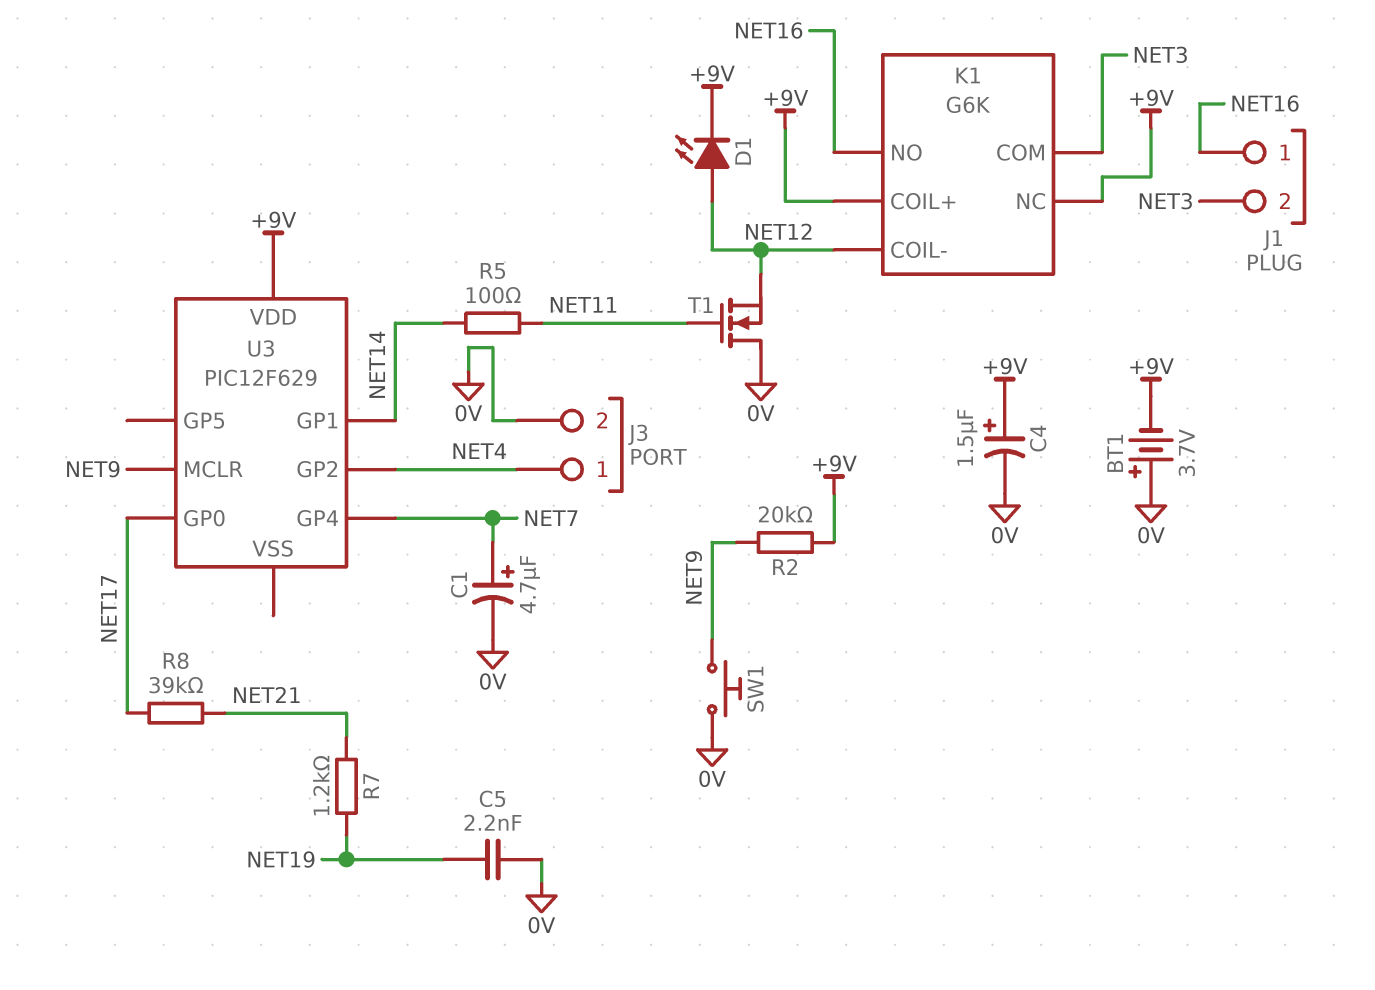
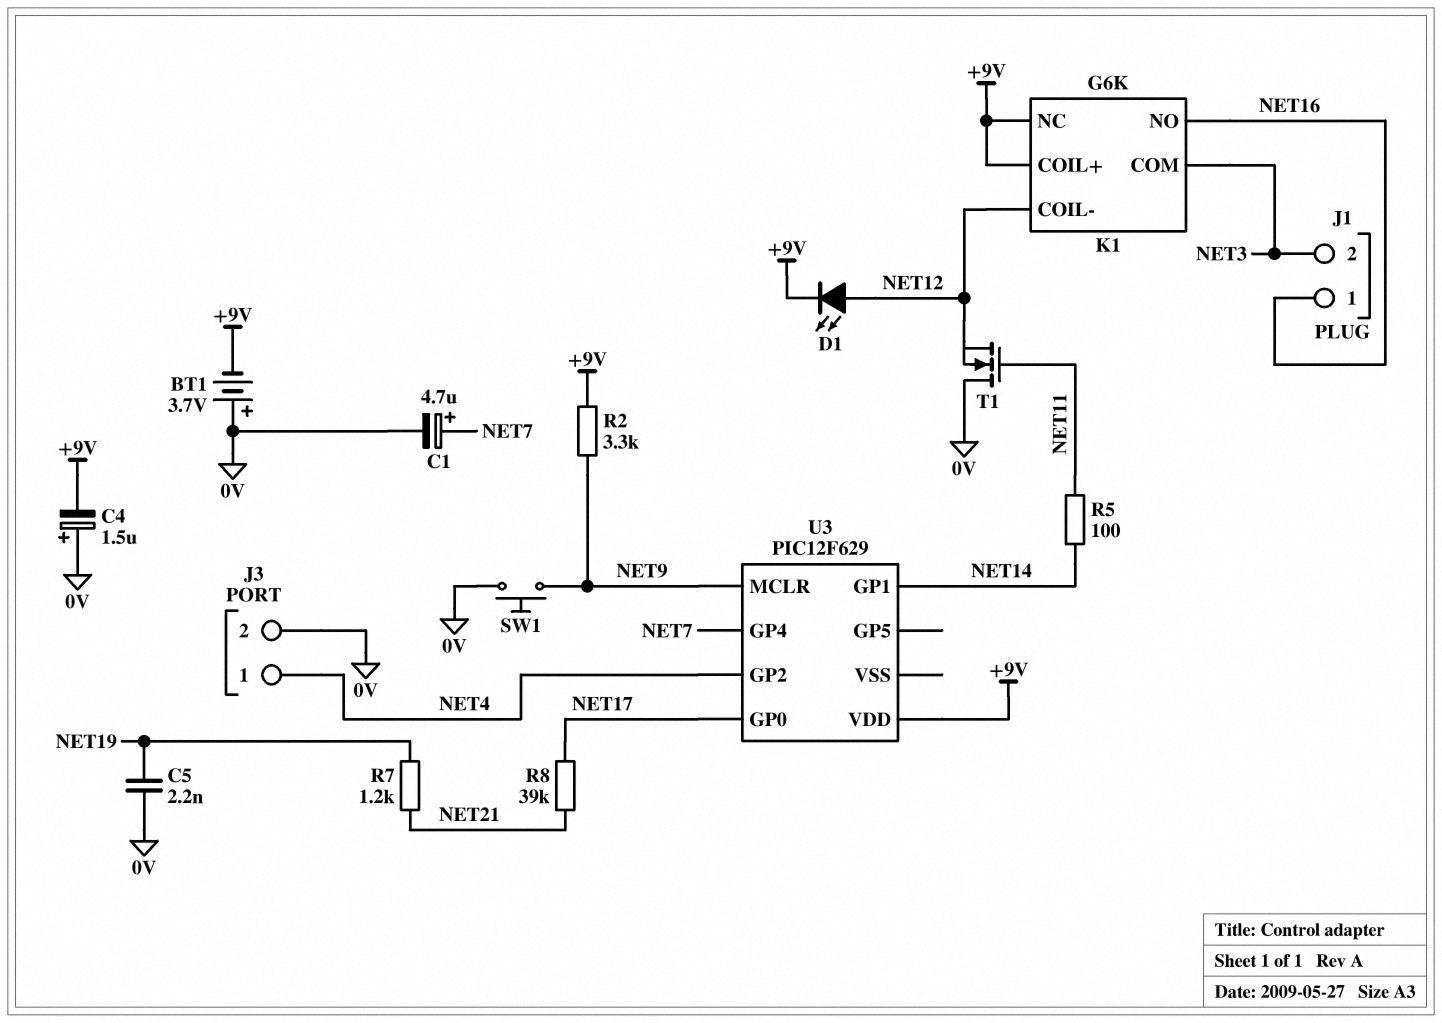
C4: 1.5uF (plus +9V, minus 0V) -> 1.5uF (plus 0V, minus +9V)
R2: 20k (+9V, NET9) -> 3.3k (+9V, NET9)

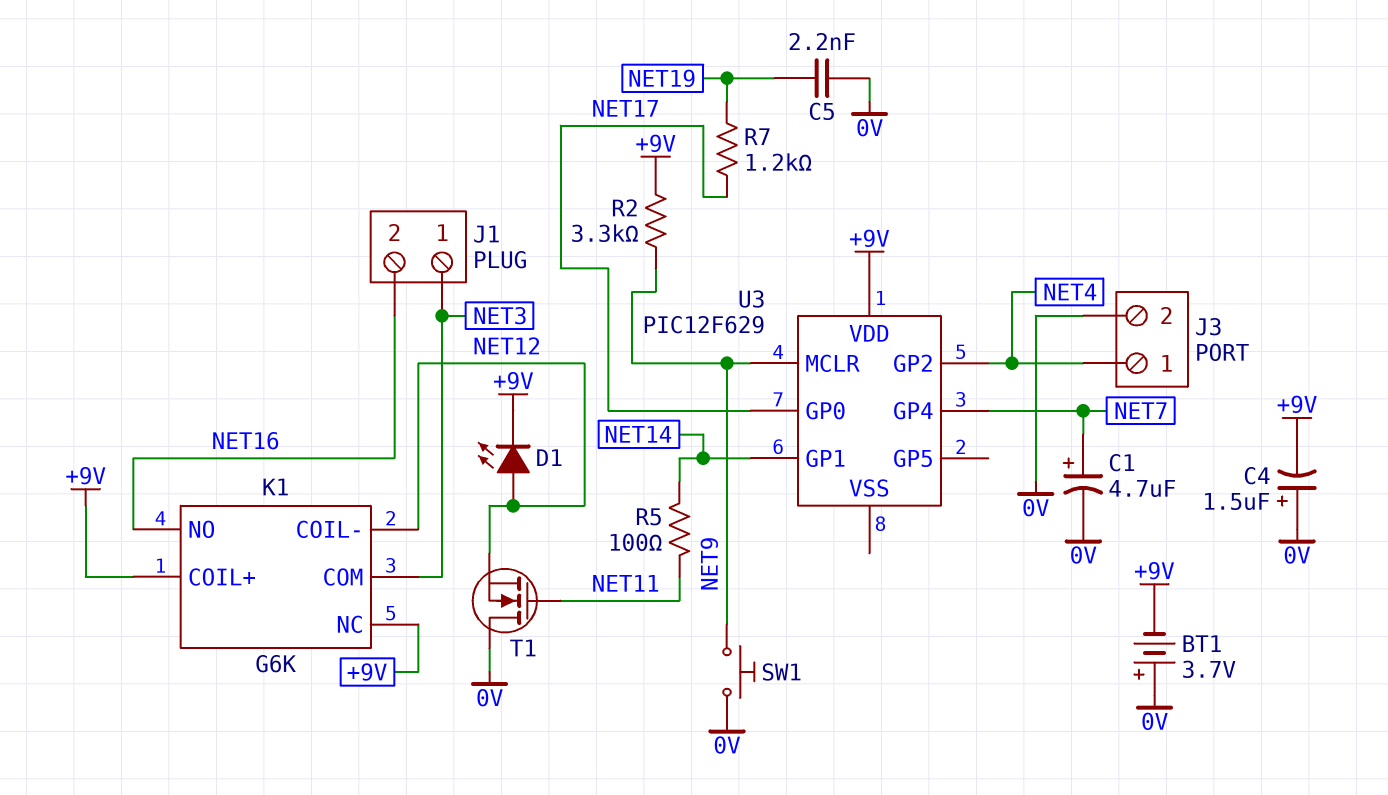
J1 pin 1: NET16 -> NET3
J1 pin 2: NET3 -> NET16
R7: 1.2k (NET19, NET21) -> 1.2k (NET17, NET19)
R8: 39k (NET17, NET21) -> none

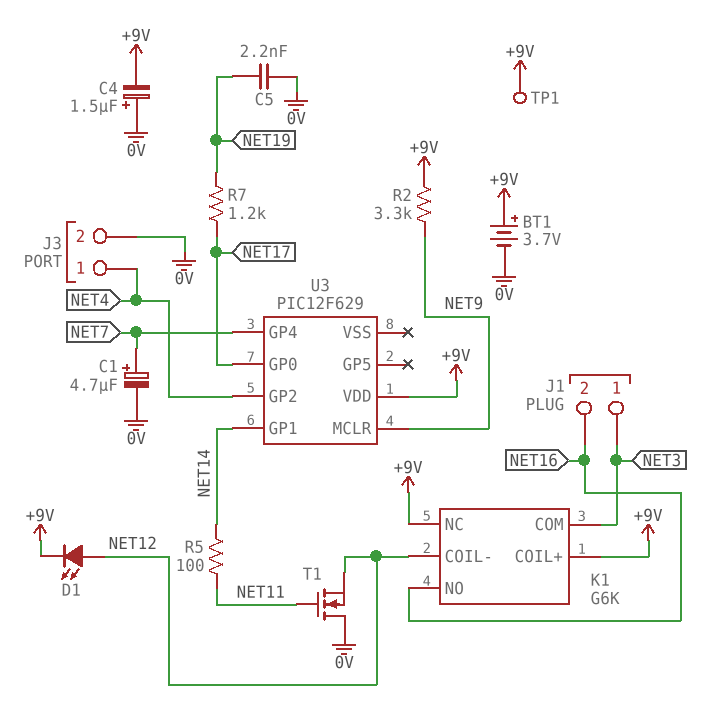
BT1: 3.7V (plus 0V, minus +9V) -> 3.7V (plus +9V, minus 0V)
SW1: button (0V, NET9) -> none
TP1: none -> test point (+9V)

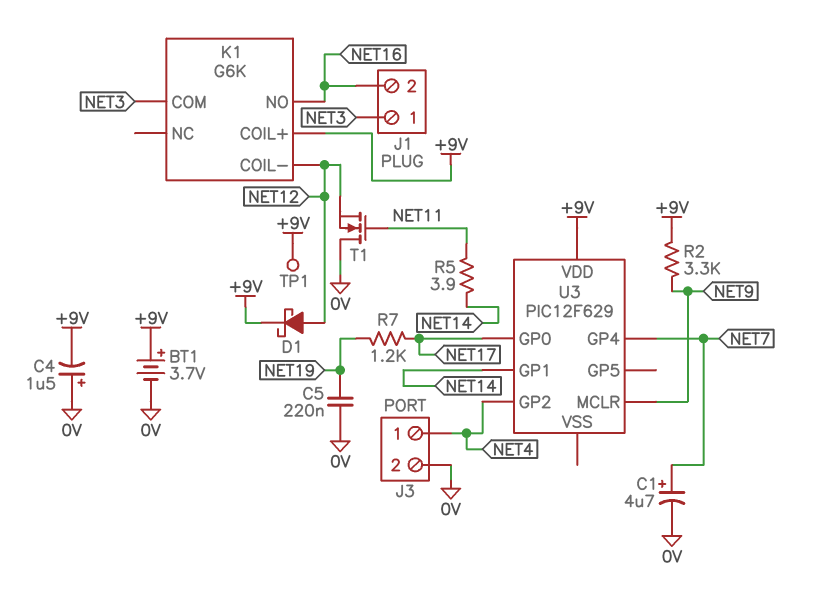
C5: 2.2nF (0V, NET19) -> 220nF (0V, NET19)
D1: LED (A NET12, K +9V) -> schottky (A NET12, K +9V)
K1 pin NC: +9V -> none
R5: 100 (NET11, NET14) -> 3.9 (NET11, NET14)

